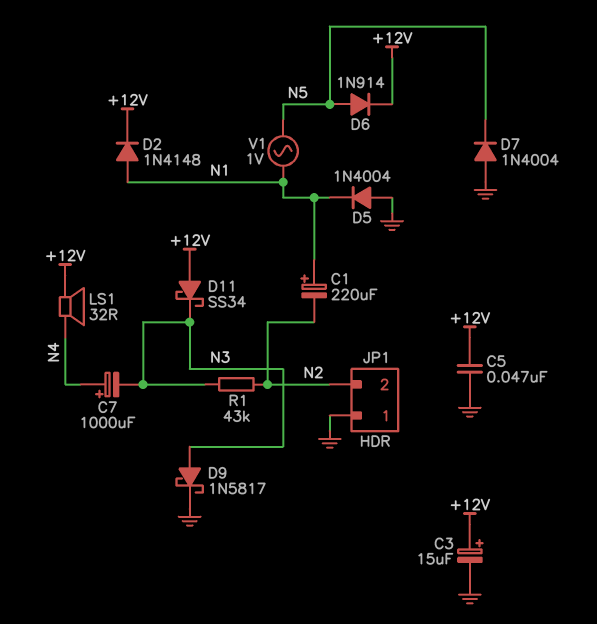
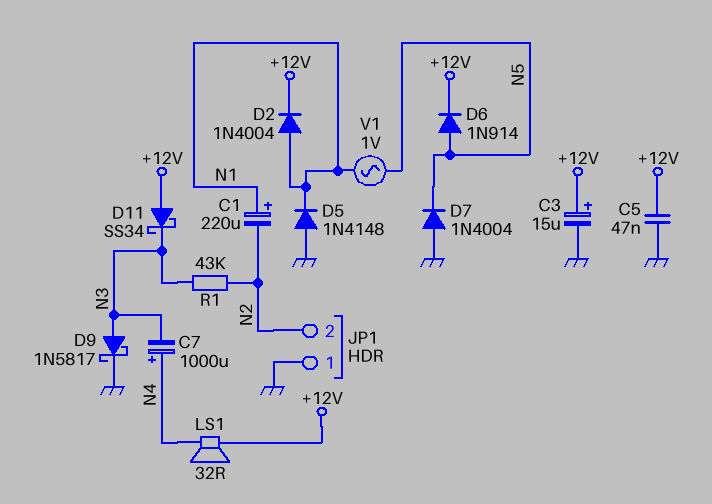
D2: diode 1N4148 (A N1, K +12V) -> diode 1N4004 (A N1, K +12V)
D5: diode 1N4004 (A GND, K N1) -> diode 1N4148 (A GND, K N1)

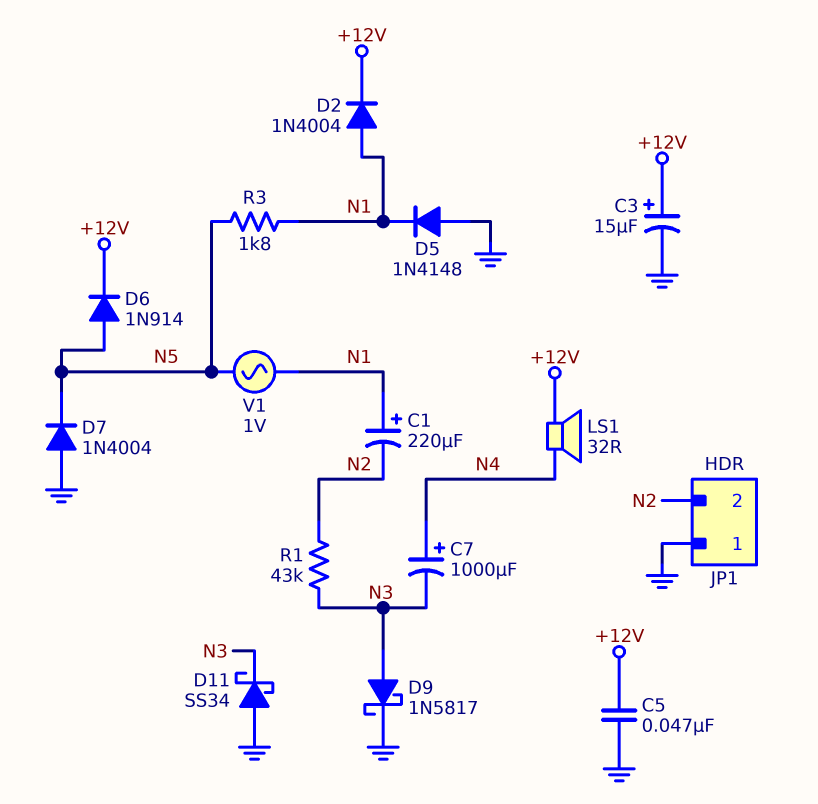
D11: schottky SS34 (A +12V, K N3) -> schottky SS34 (A GND, K N3)
R3: none -> 1.8k (N1, N5)

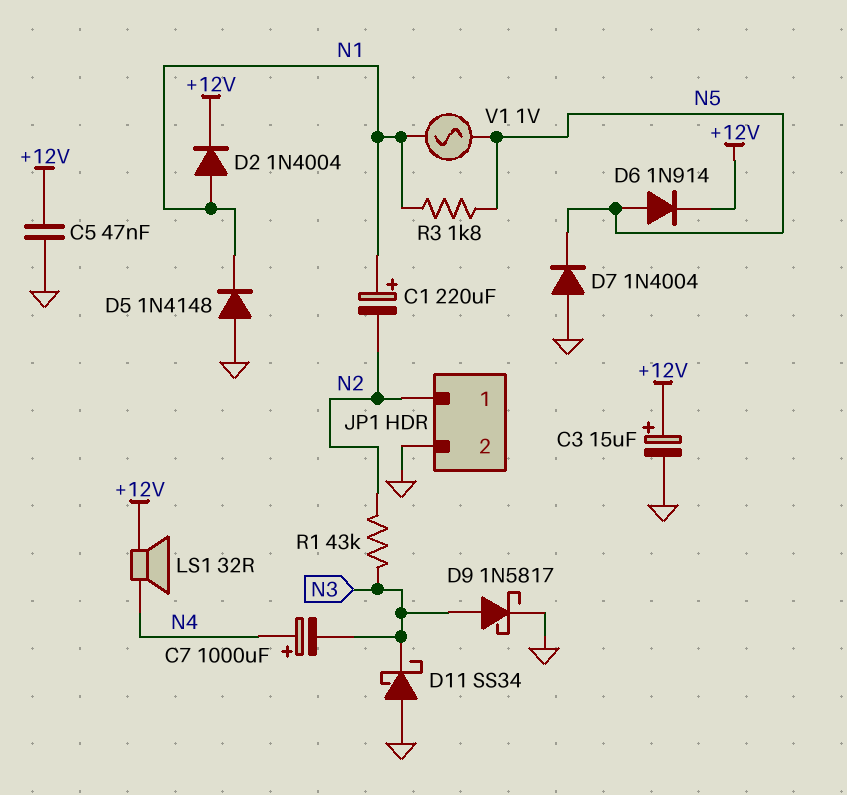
JP1 pin 1: GND -> N2
JP1 pin 2: N2 -> GND

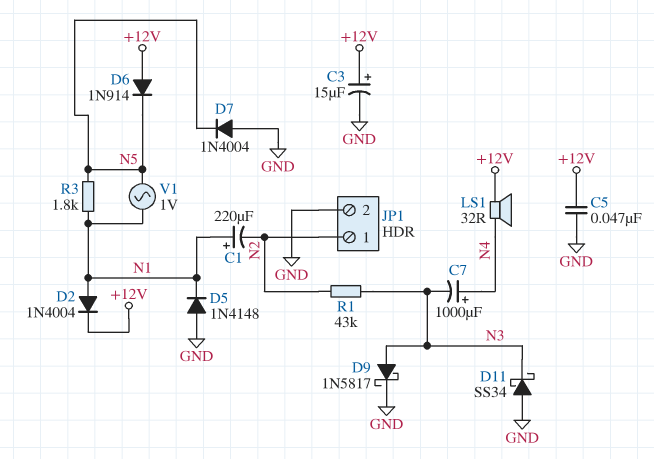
D6: diode 1N914 (A N5, K +12V) -> diode 1N914 (A +12V, K N5)

